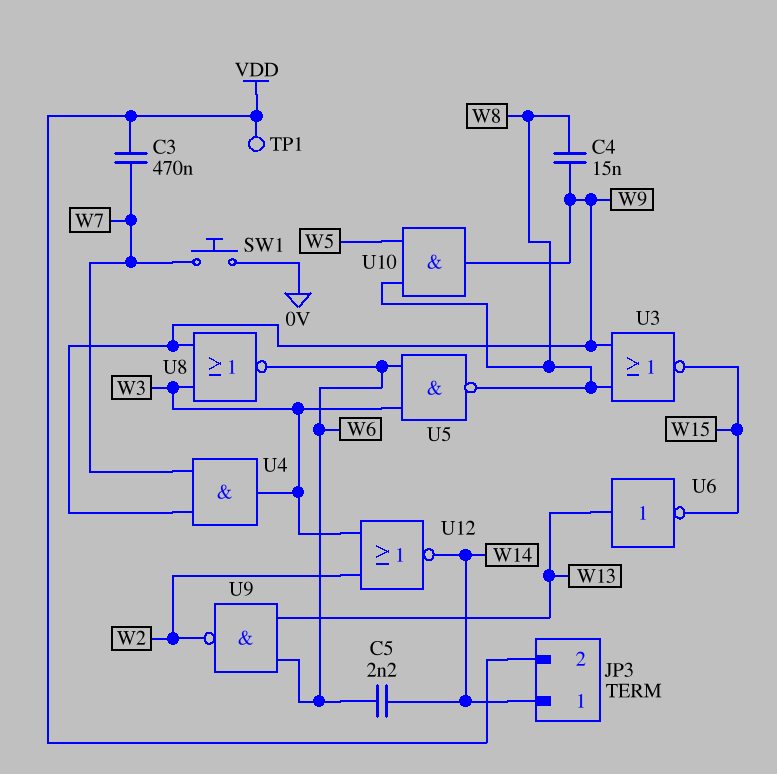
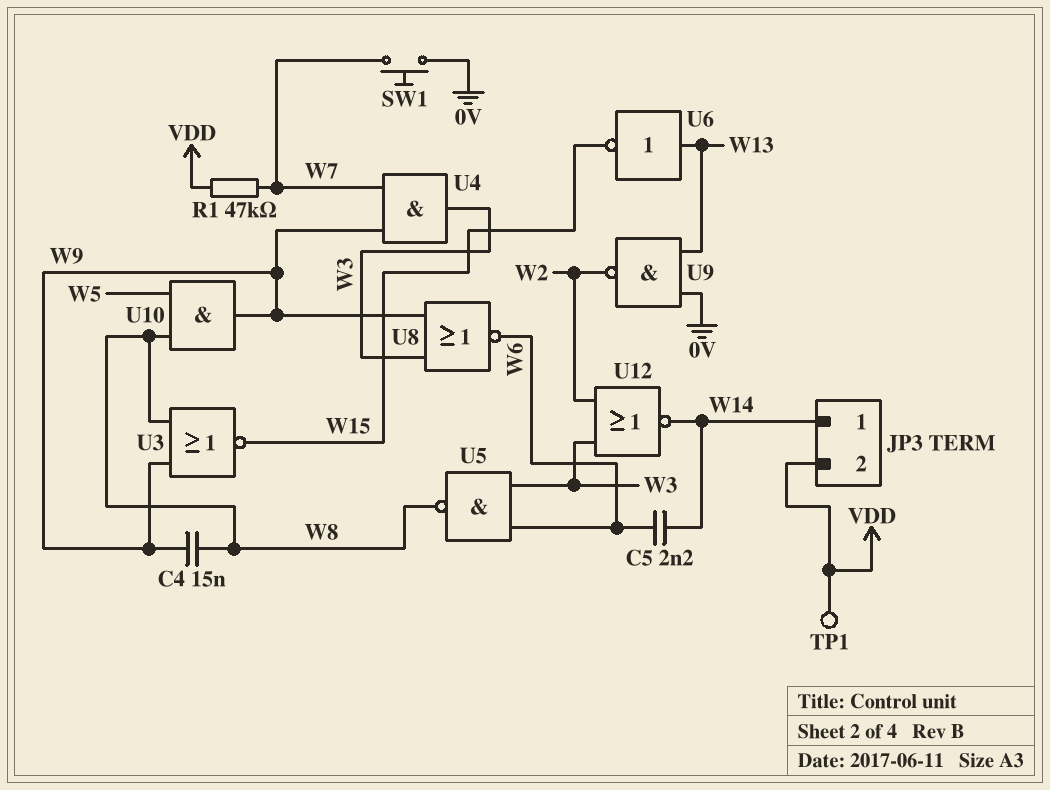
C3: 470nF (VDD, W7) -> none
R1: none -> 47k (VDD, W7)
U9: NAND (in W6, in W13, out W2) -> NAND (in 0V, in W13, out W2)

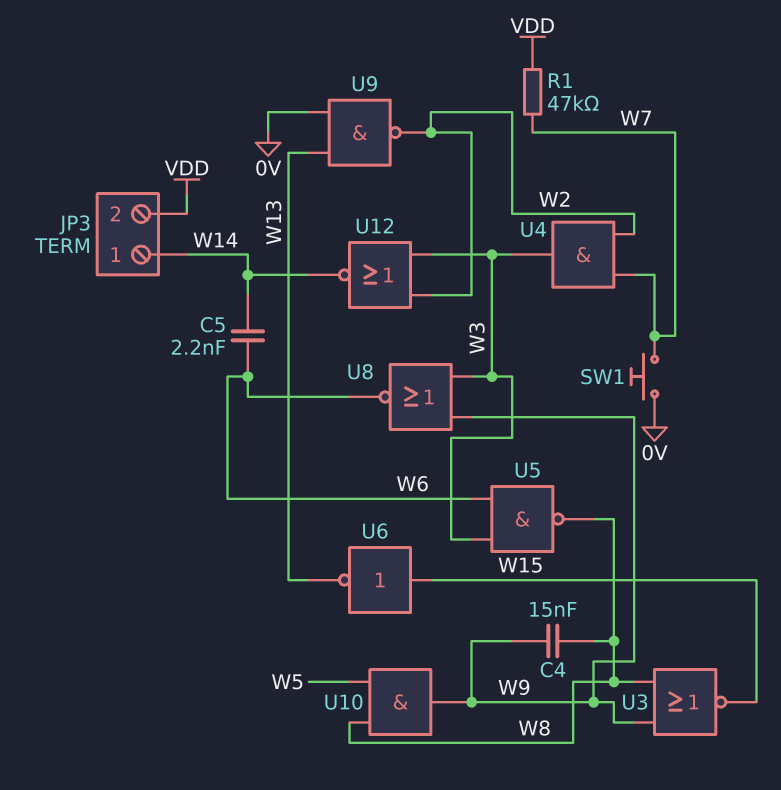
TP1: test point (VDD) -> none
U4: AND (in W7, in W9, out W3) -> AND (in W2, in W7, out W3)
U6: NOT (in W13, out W15) -> NOT (in W15, out W13)

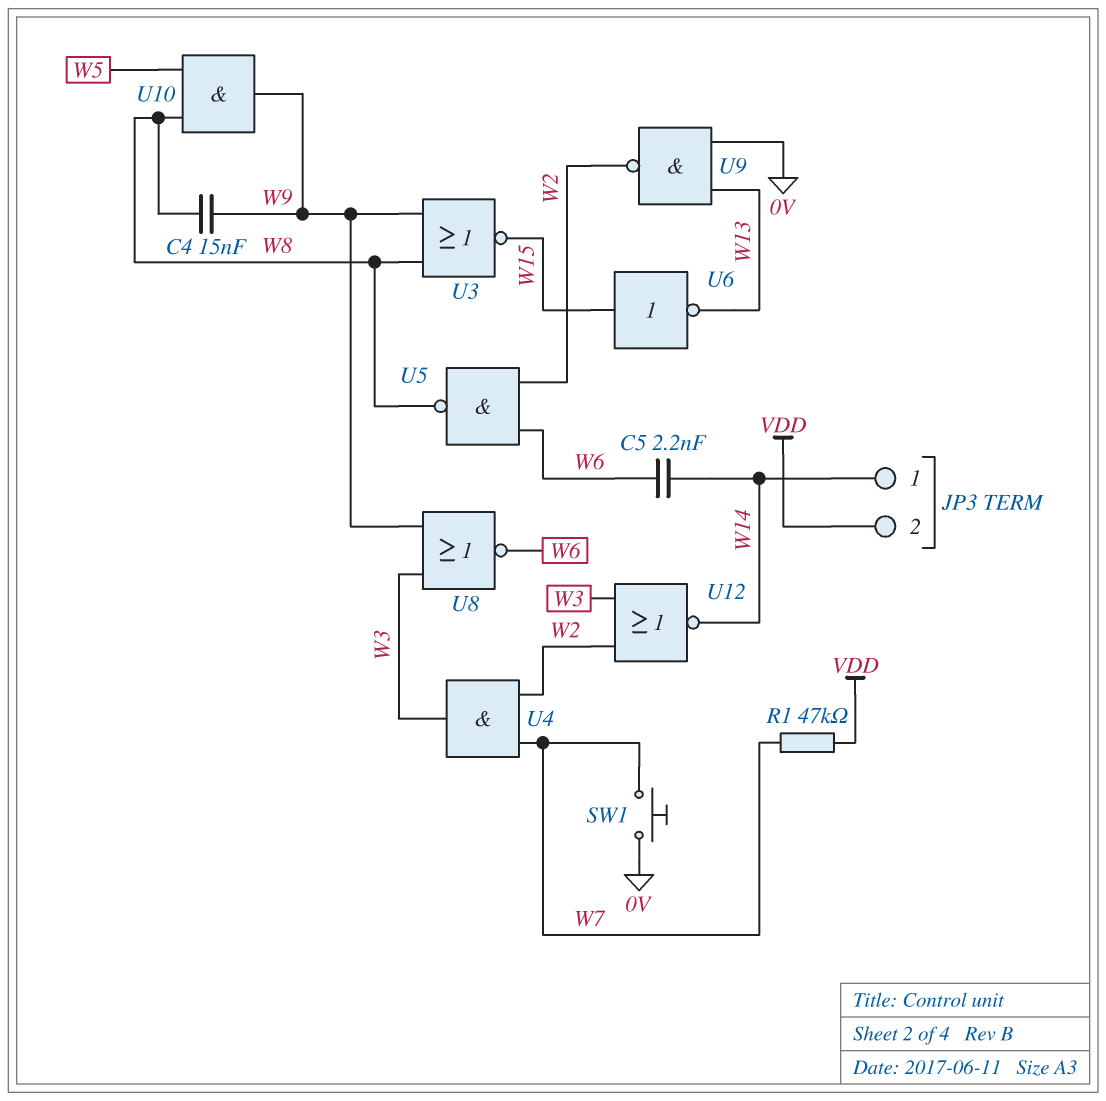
U5: NAND (in W3, in W6, out W8) -> NAND (in W2, in W6, out W8)

